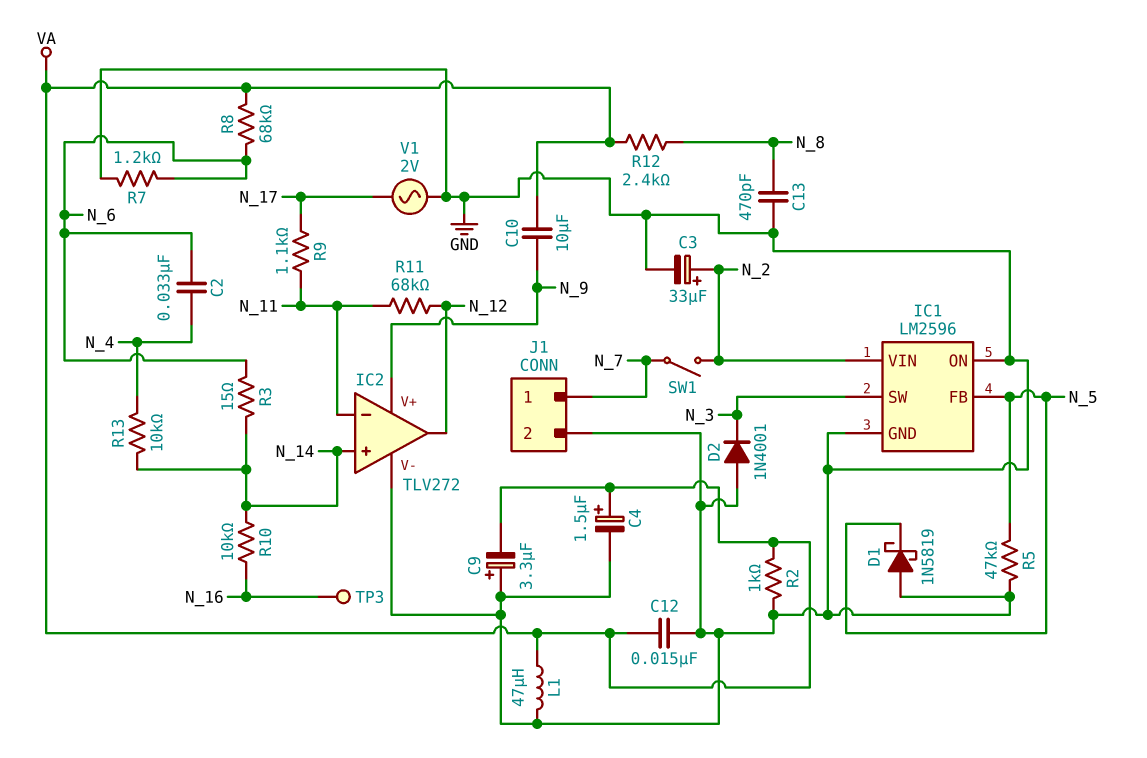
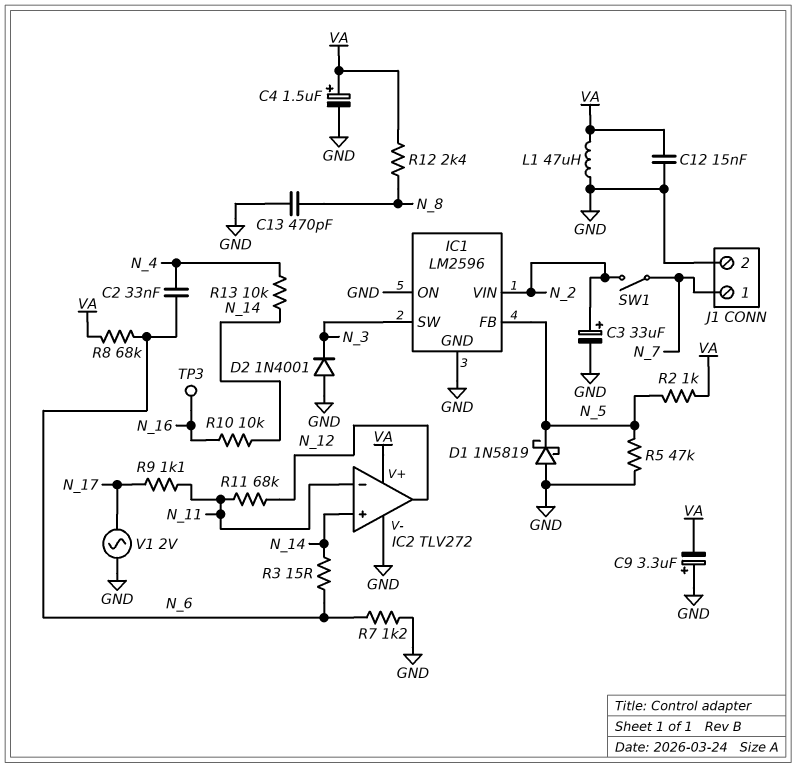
C10: 10uF (N_9, VA) -> none
IC2 pin V+: N_9 -> VA
R2: 1k (GND, VA) -> 1k (N_5, VA)

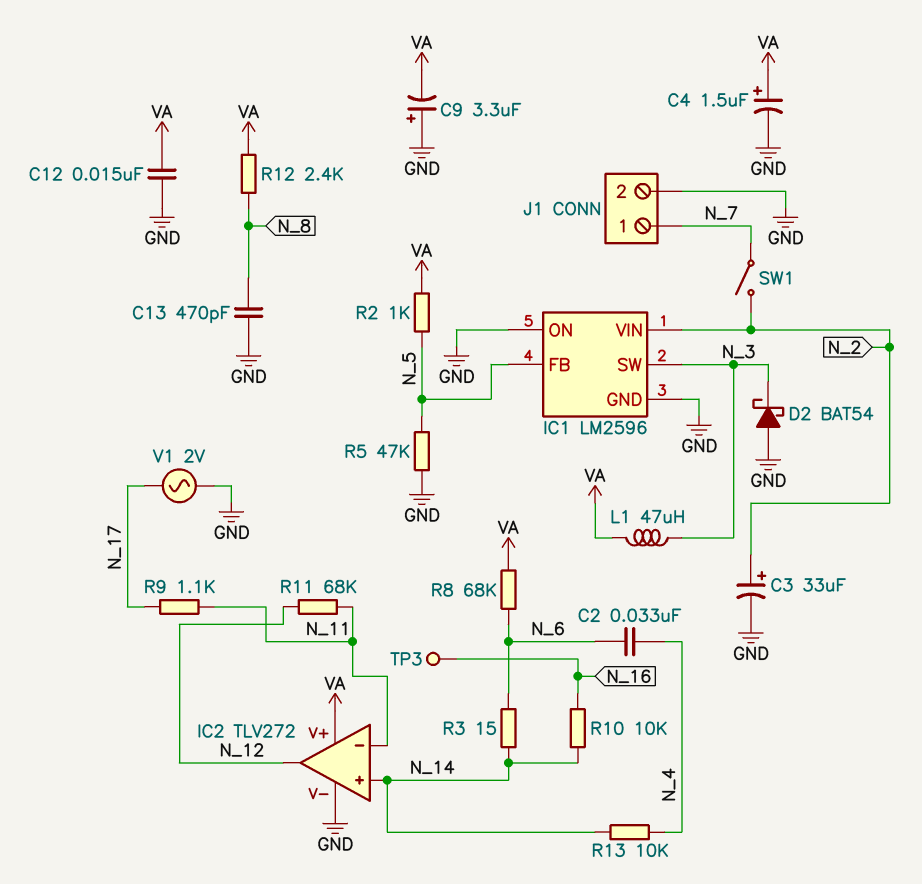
D1: schottky 1N5819 (A GND, K N_5) -> none
D2: diode 1N4001 (A GND, K N_3) -> schottky BAT54 (A GND, K N_3)
L1: 47uH (GND, VA) -> 47uH (N_3, VA)
R7: 1.2k (GND, N_6) -> none

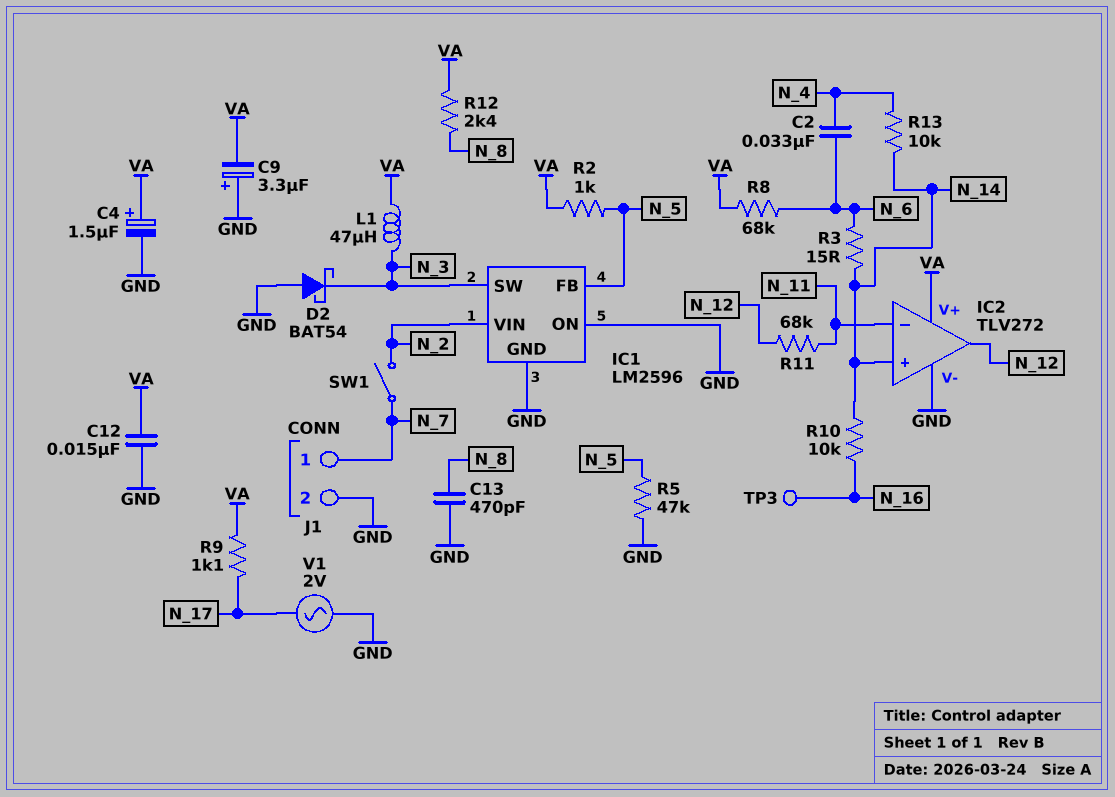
C3: 33uF (plus N_2, minus GND) -> none
R9: 1.1k (N_11, N_17) -> 1.1k (N_17, VA)

